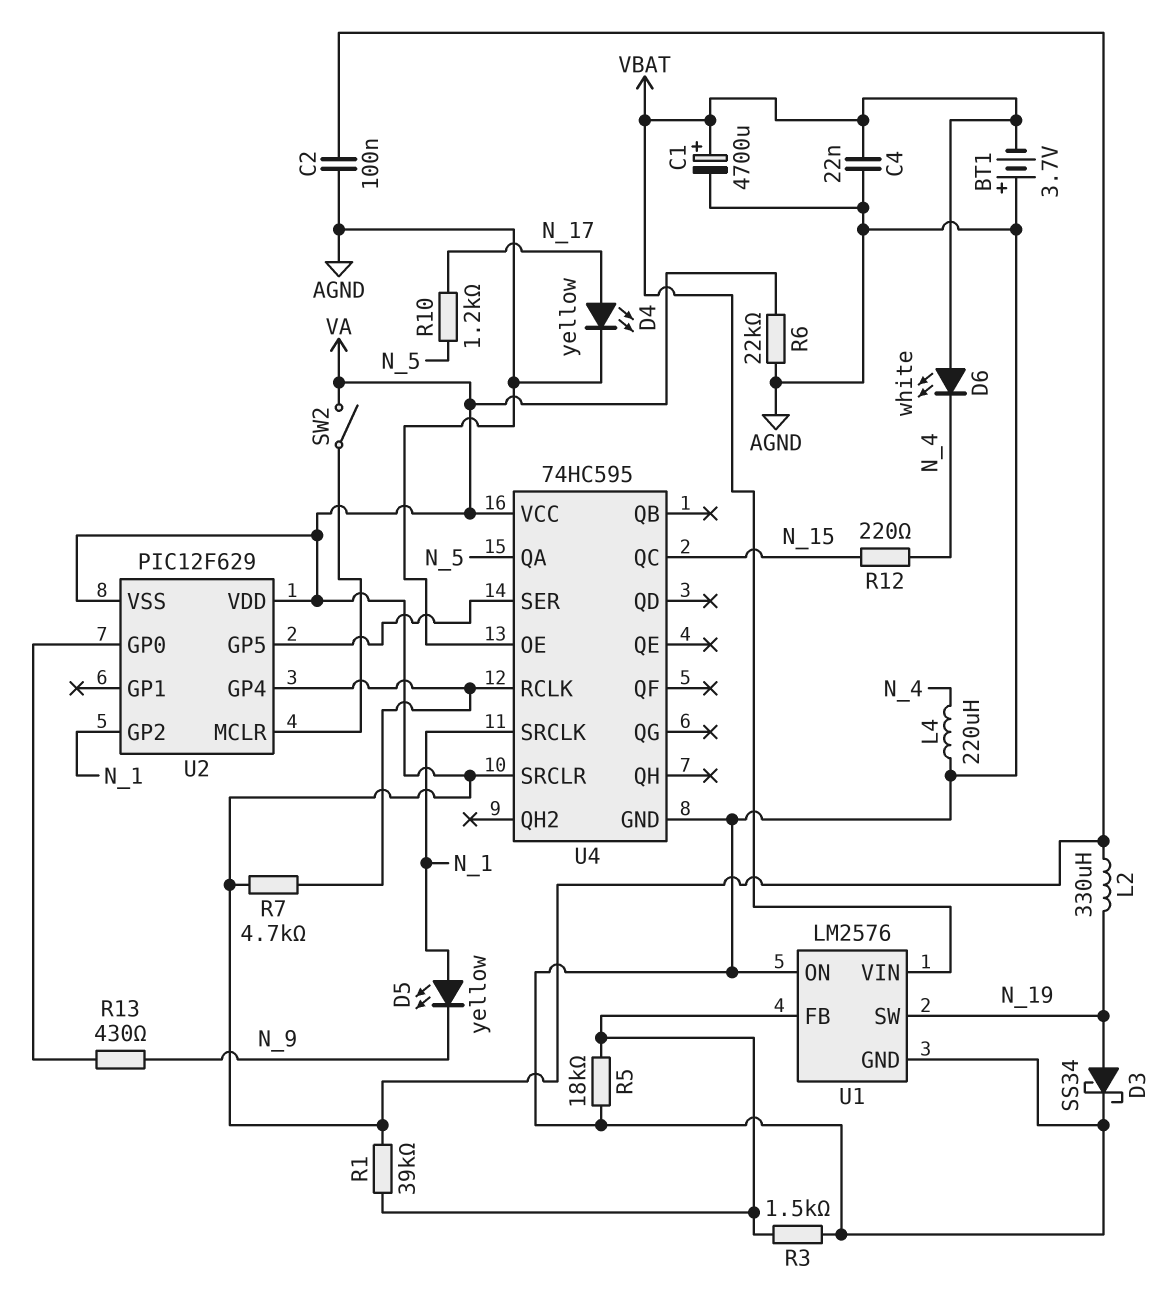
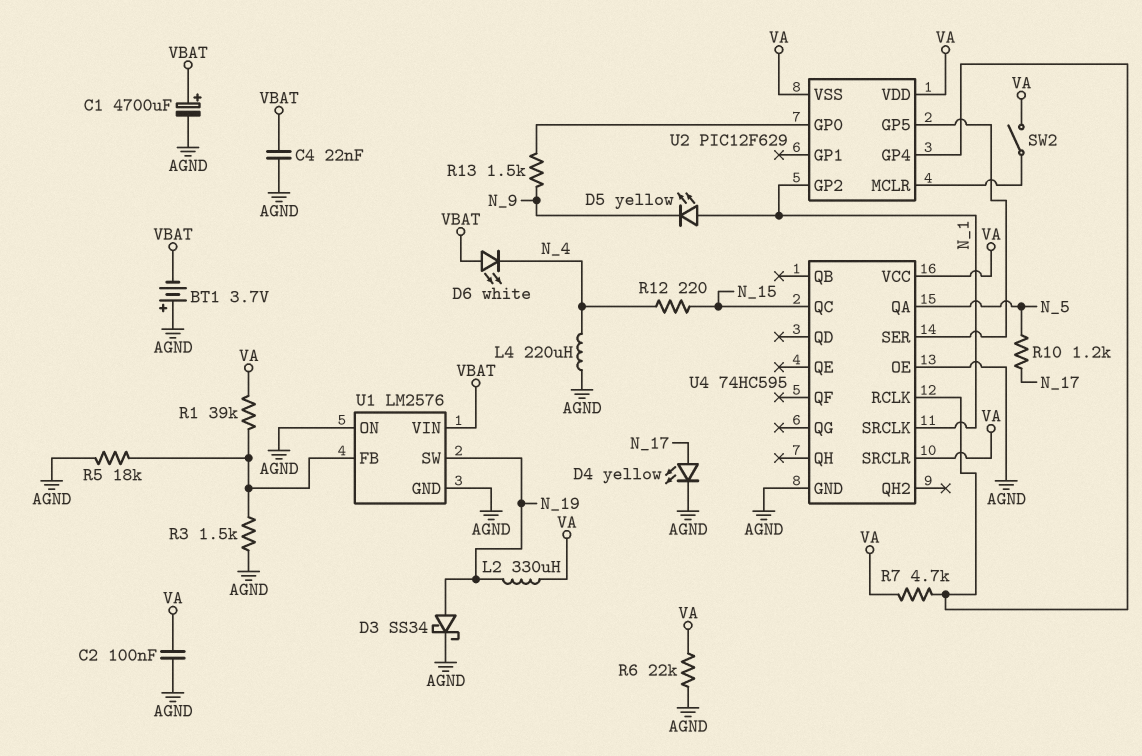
R13: 430 (N_9, U2/GP0) -> 1.5k (N_9, U2/GP0)

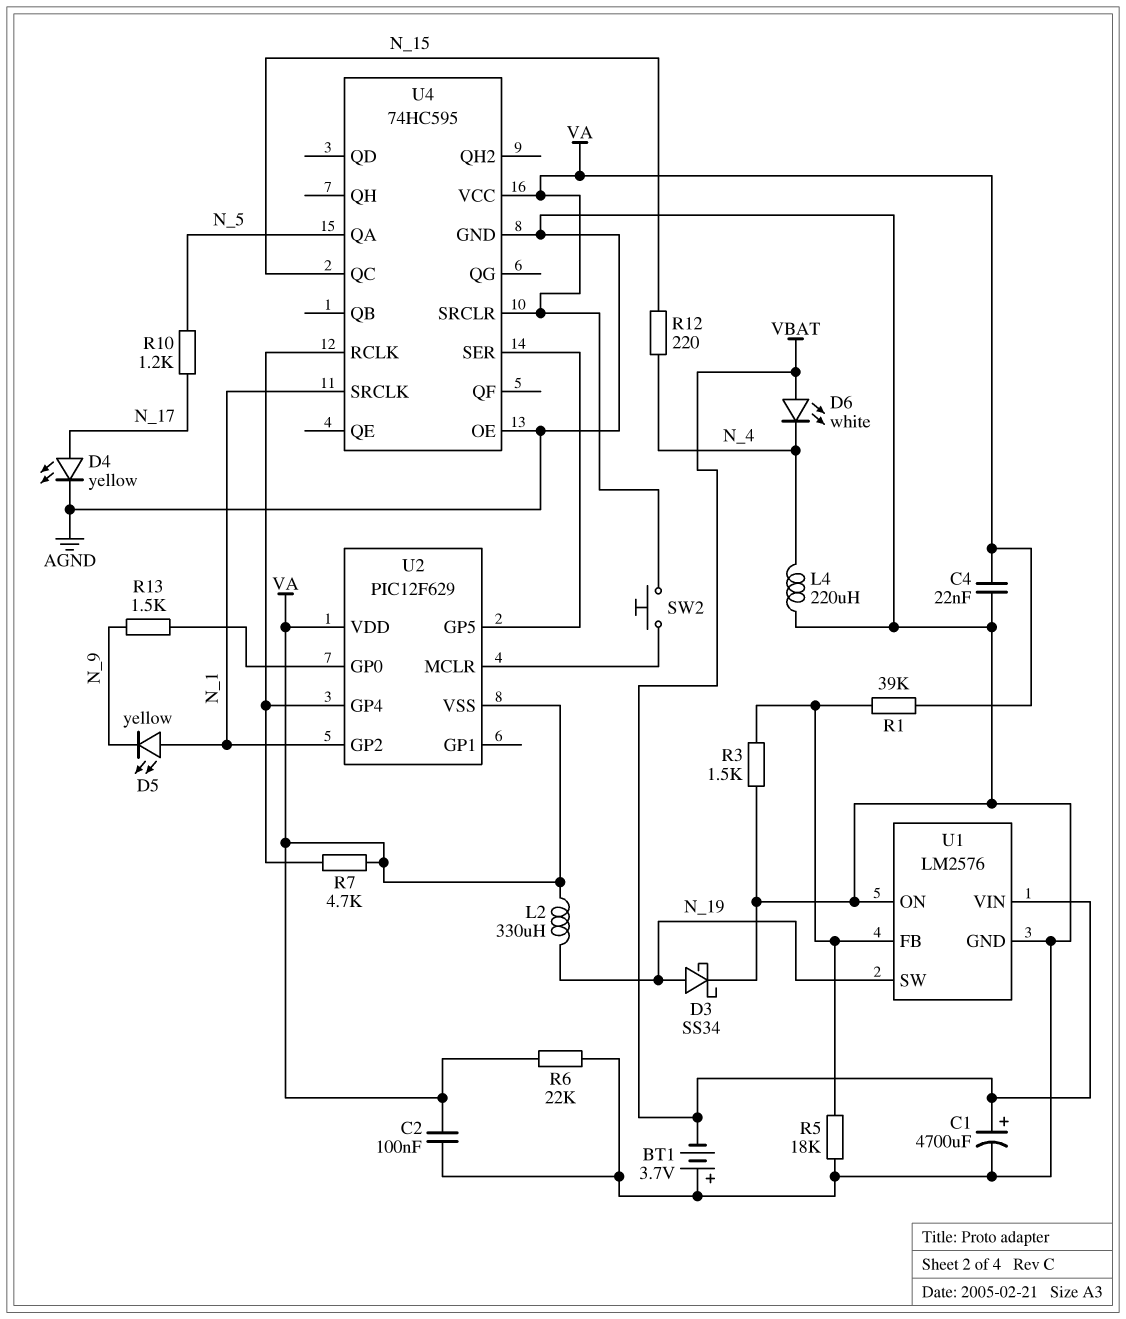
C4: 22nF (AGND, VBAT) -> 22nF (AGND, VA)
SW2: switch (U2/MCLR, VA) -> button (U2/MCLR, VA)

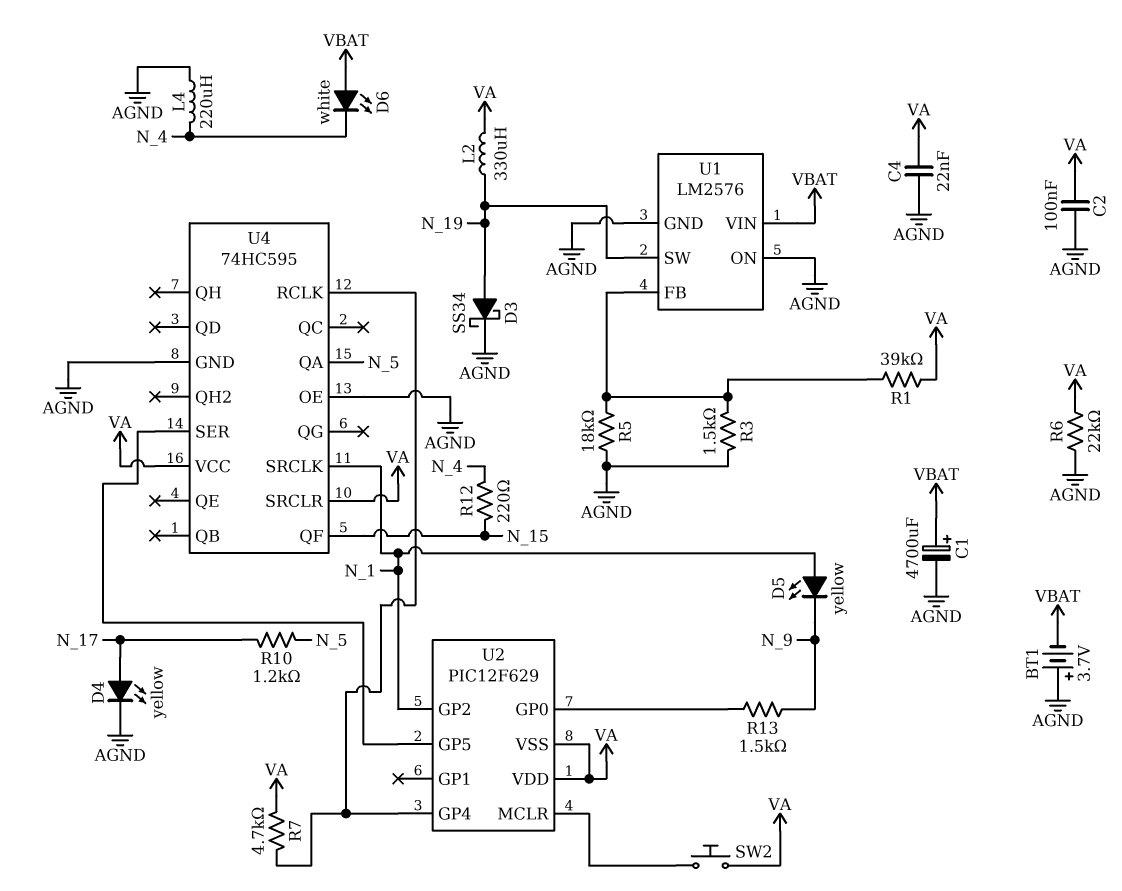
U4 pin QC: N_15 -> none
U4 pin QF: none -> N_15

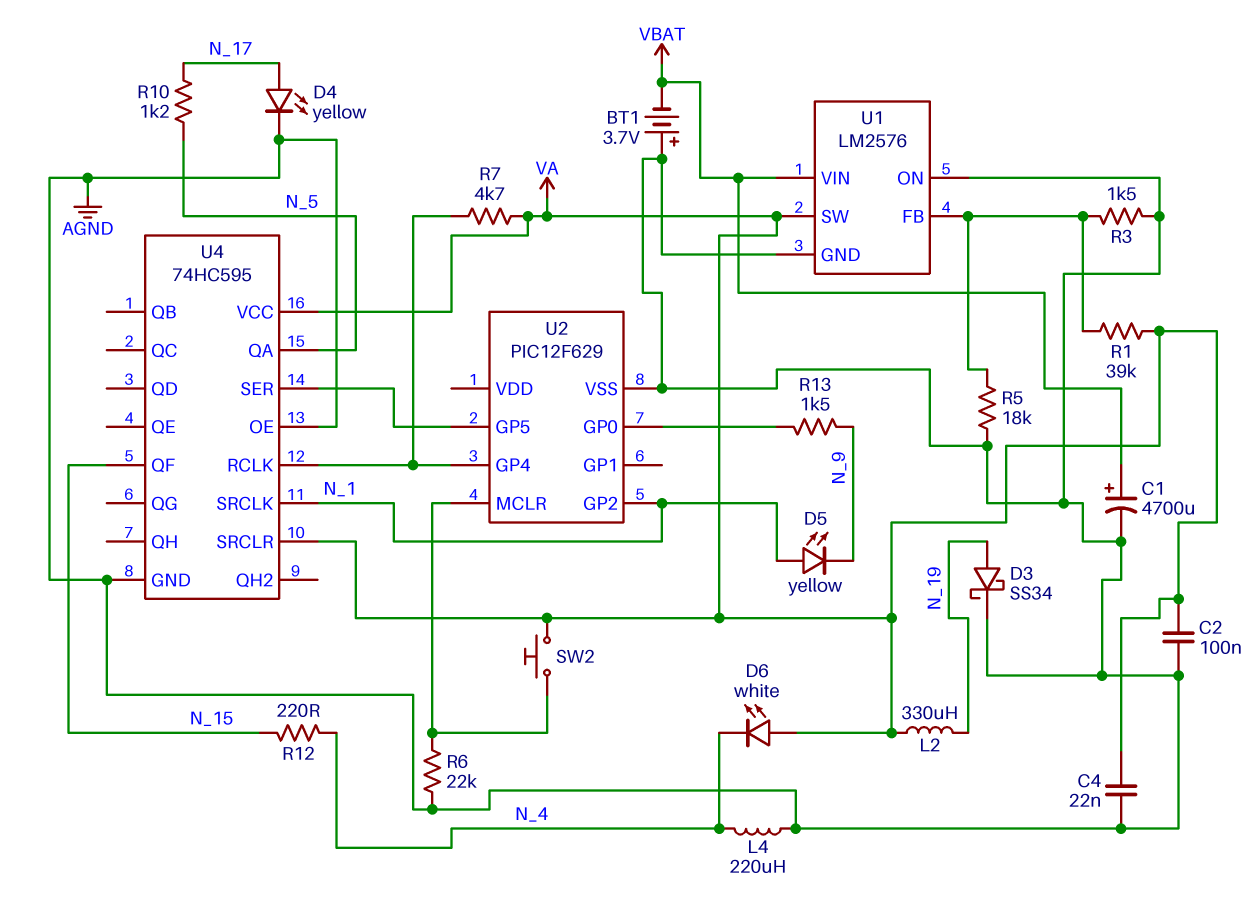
D6: LED white (A VBAT, K N_4) -> LED white (A VA, K N_4)
R6: 22k (AGND, VA) -> 22k (AGND, U2/MCLR)
U1 pin SW: N_19 -> VA
U2 pin VDD: VA -> none
U2 pin VSS: VA -> AGND

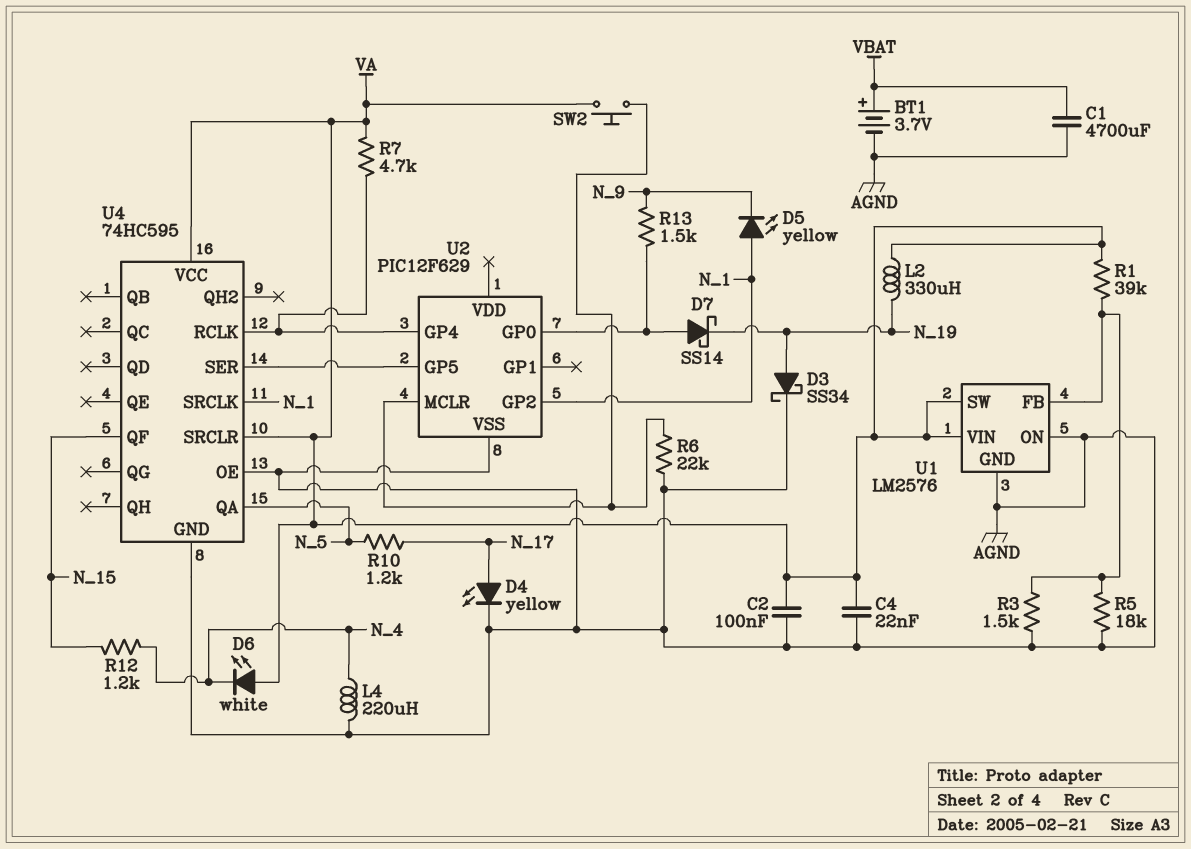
BT1: 3.7V (plus AGND, minus VBAT) -> 3.7V (plus VBAT, minus AGND)
C1: 4700uF (plus VBAT, minus AGND) -> 4700uF (AGND, VBAT)
D7: none -> schottky SS14 (A U2/GP0, K N_19)
R12: 220 (N_4, N_15) -> 1.2k (N_4, N_15)
U1 pin VIN: VBAT -> VA

